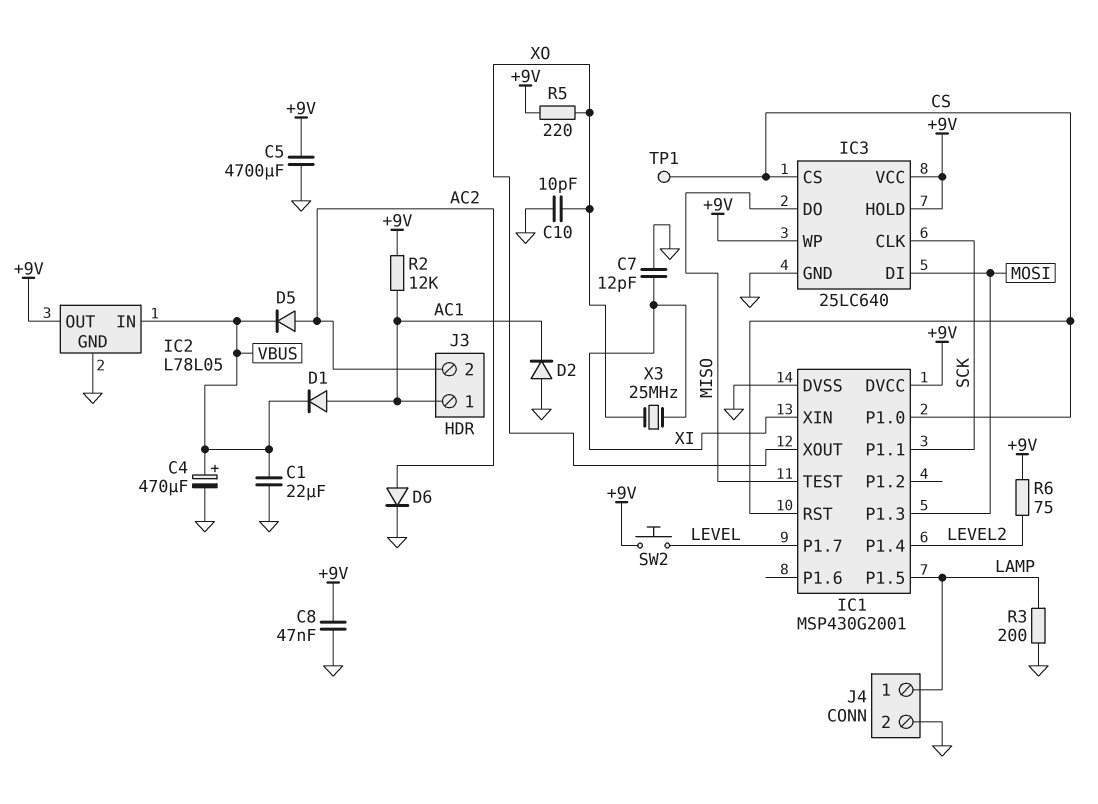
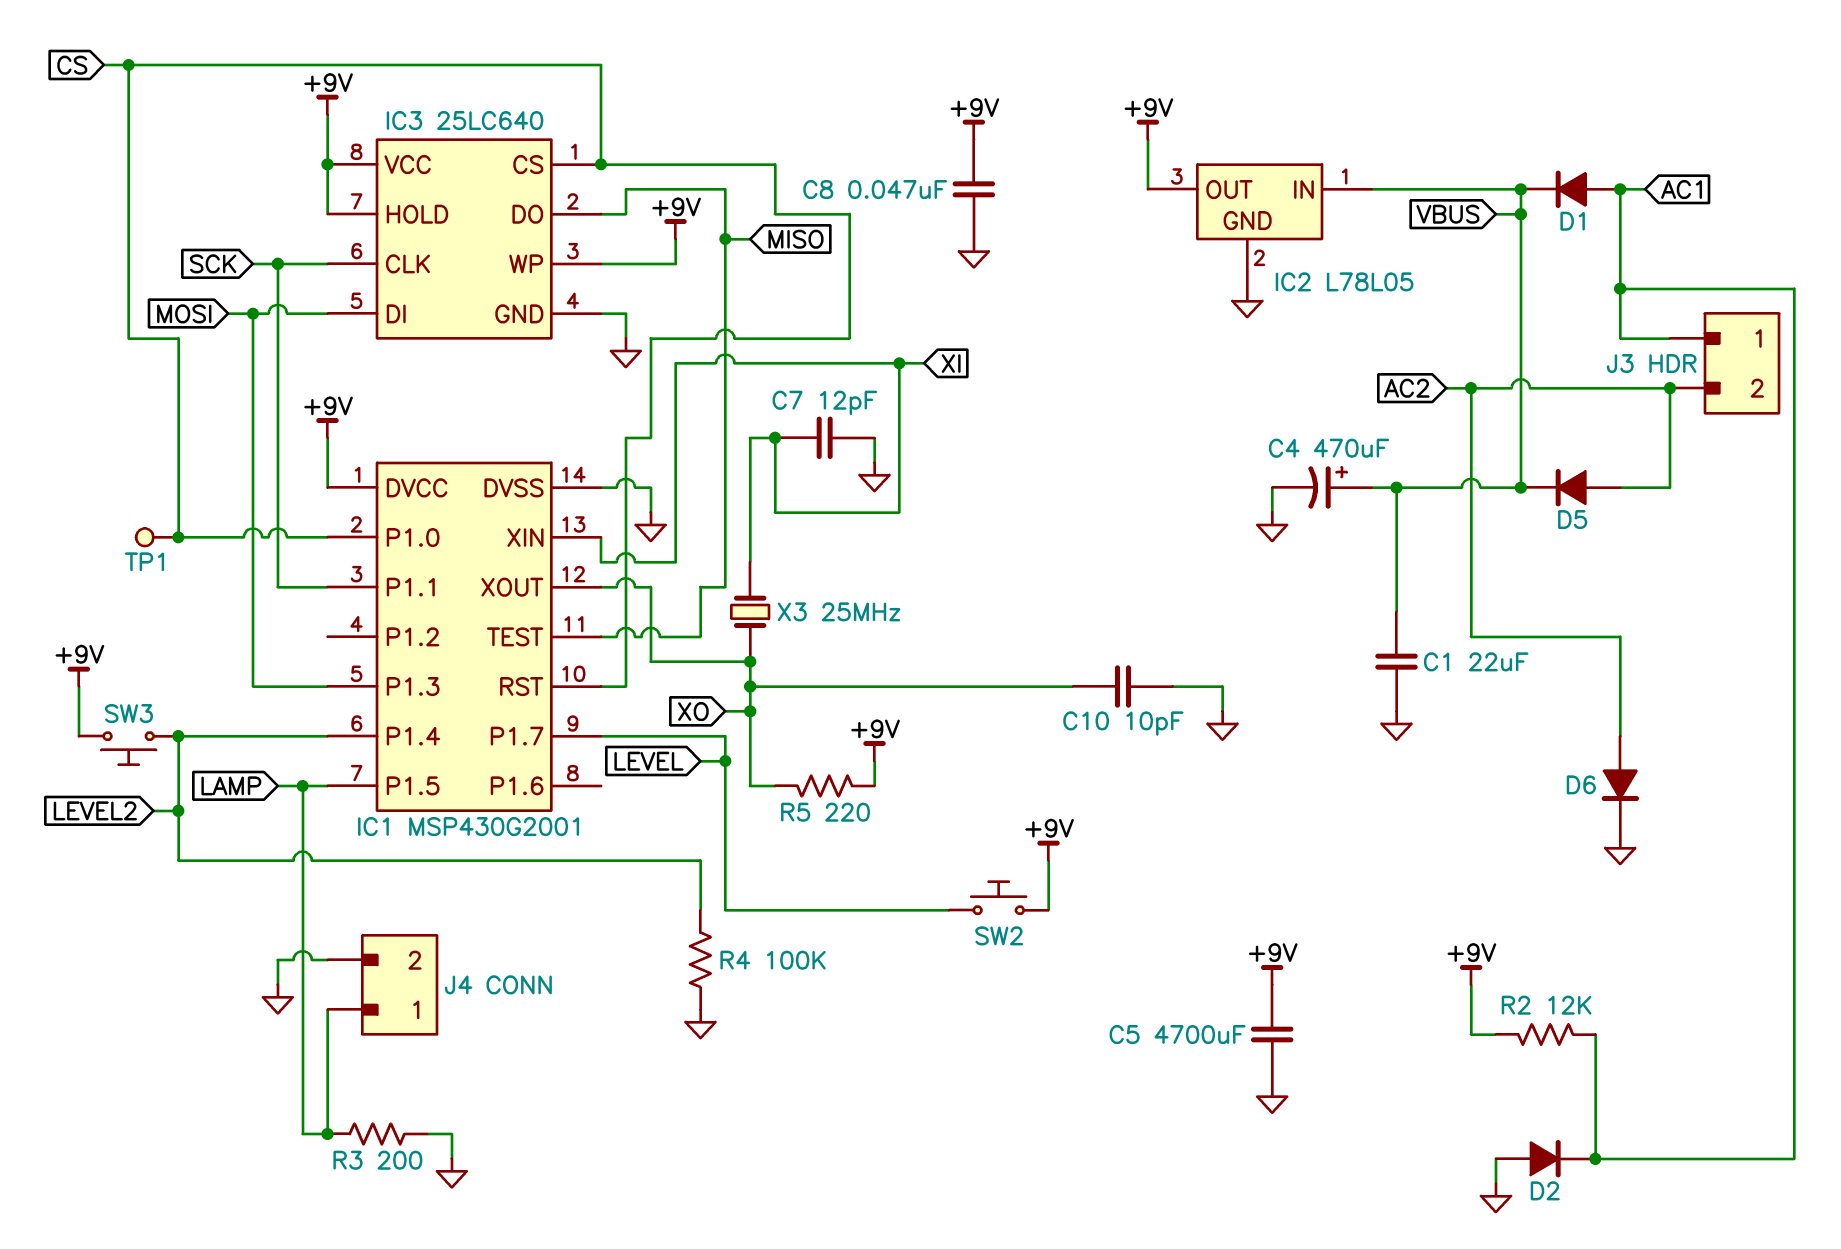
R4: none -> 100k (GND, LEVEL2)
R6: 75 (+9V, LEVEL2) -> none
SW3: none -> button (+9V, LEVEL2)

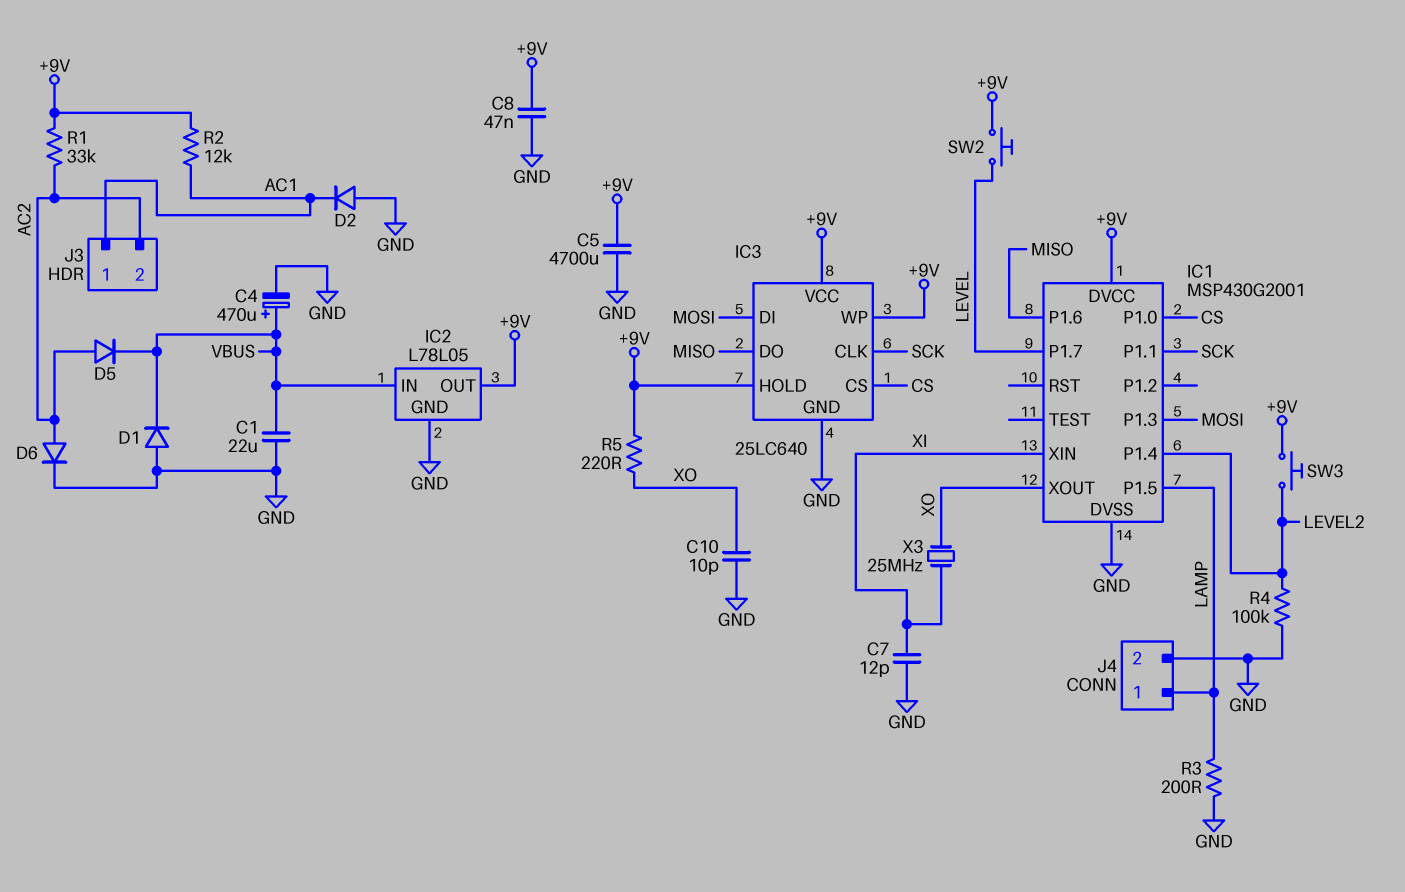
D1: diode (A AC1, K VBUS) -> diode (A GND, K VBUS)
IC1 pin P1.6: none -> MISO
IC1 pin RST: CS -> none
IC1 pin TEST: MISO -> none
R1: none -> 33k (+9V, AC2)
TP1: test point (CS) -> none

